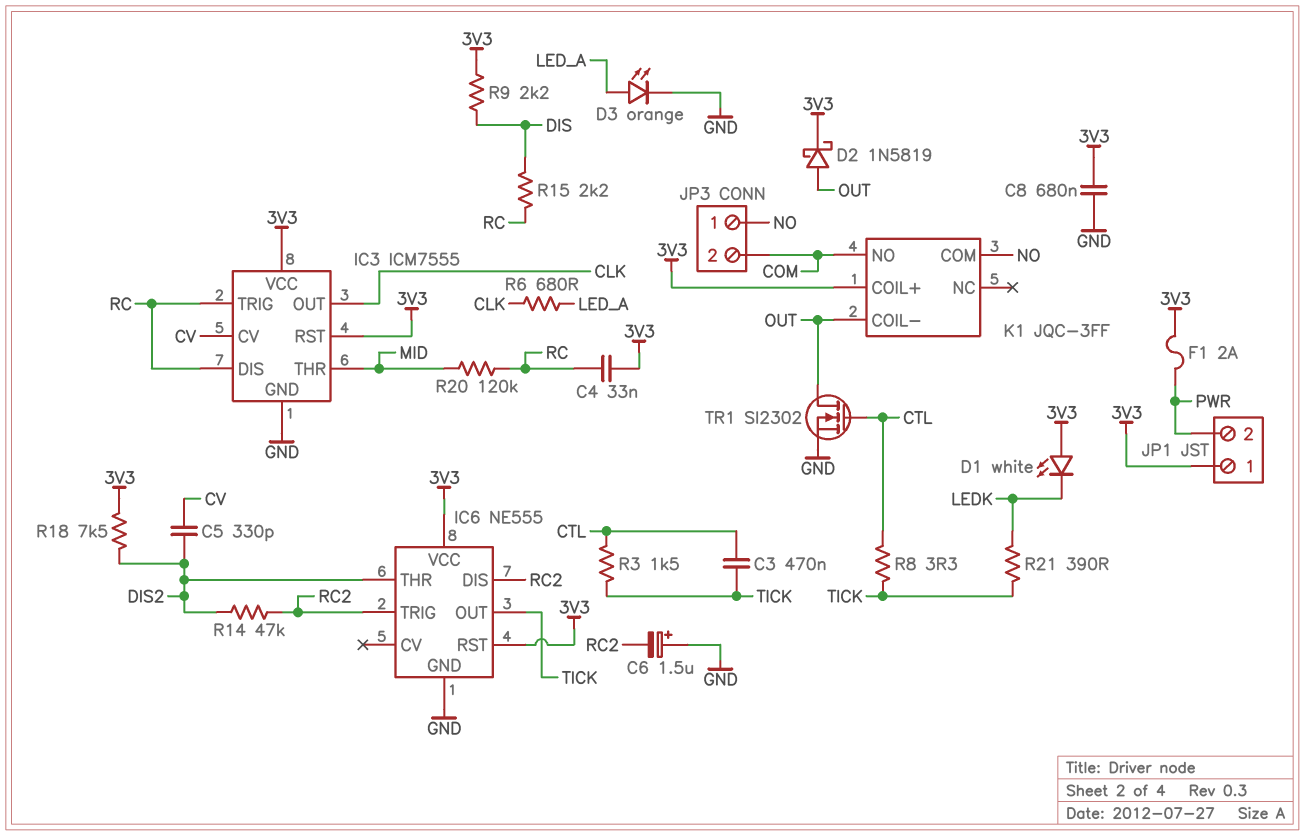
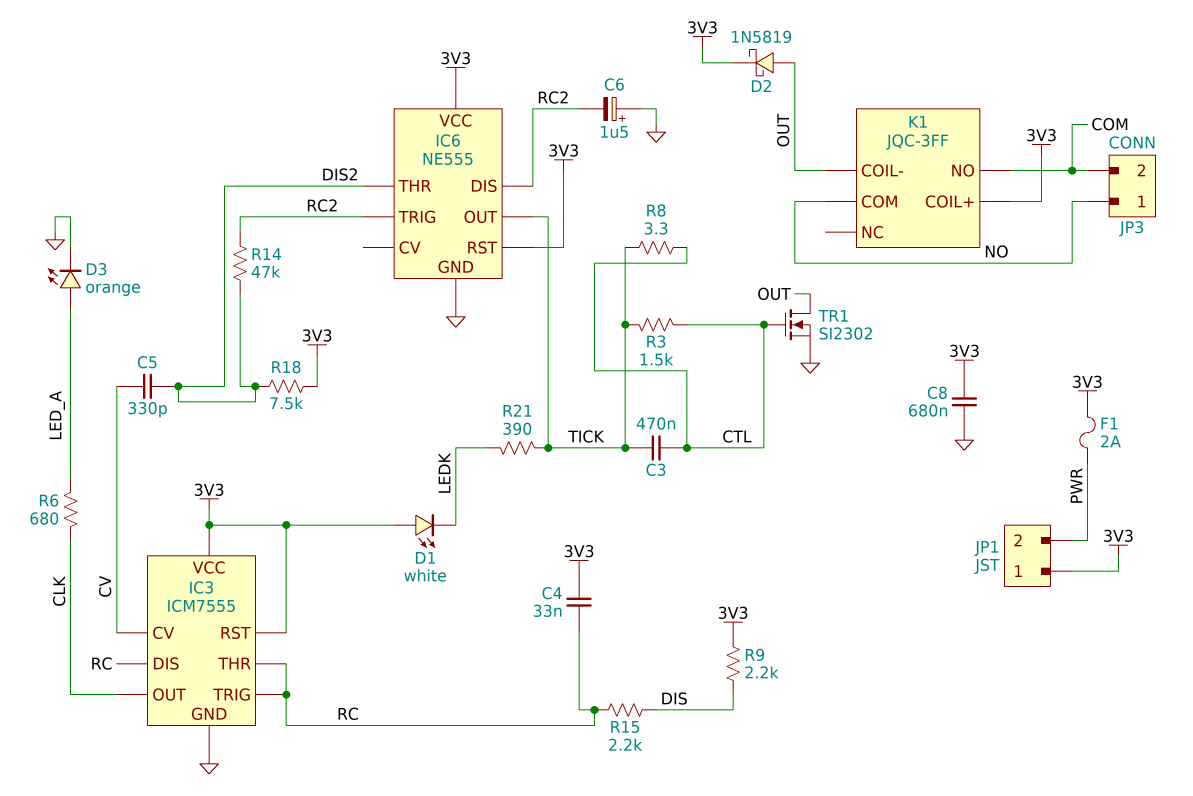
IC3 pin THR: MID -> RC
R20: 120k (MID, RC) -> none

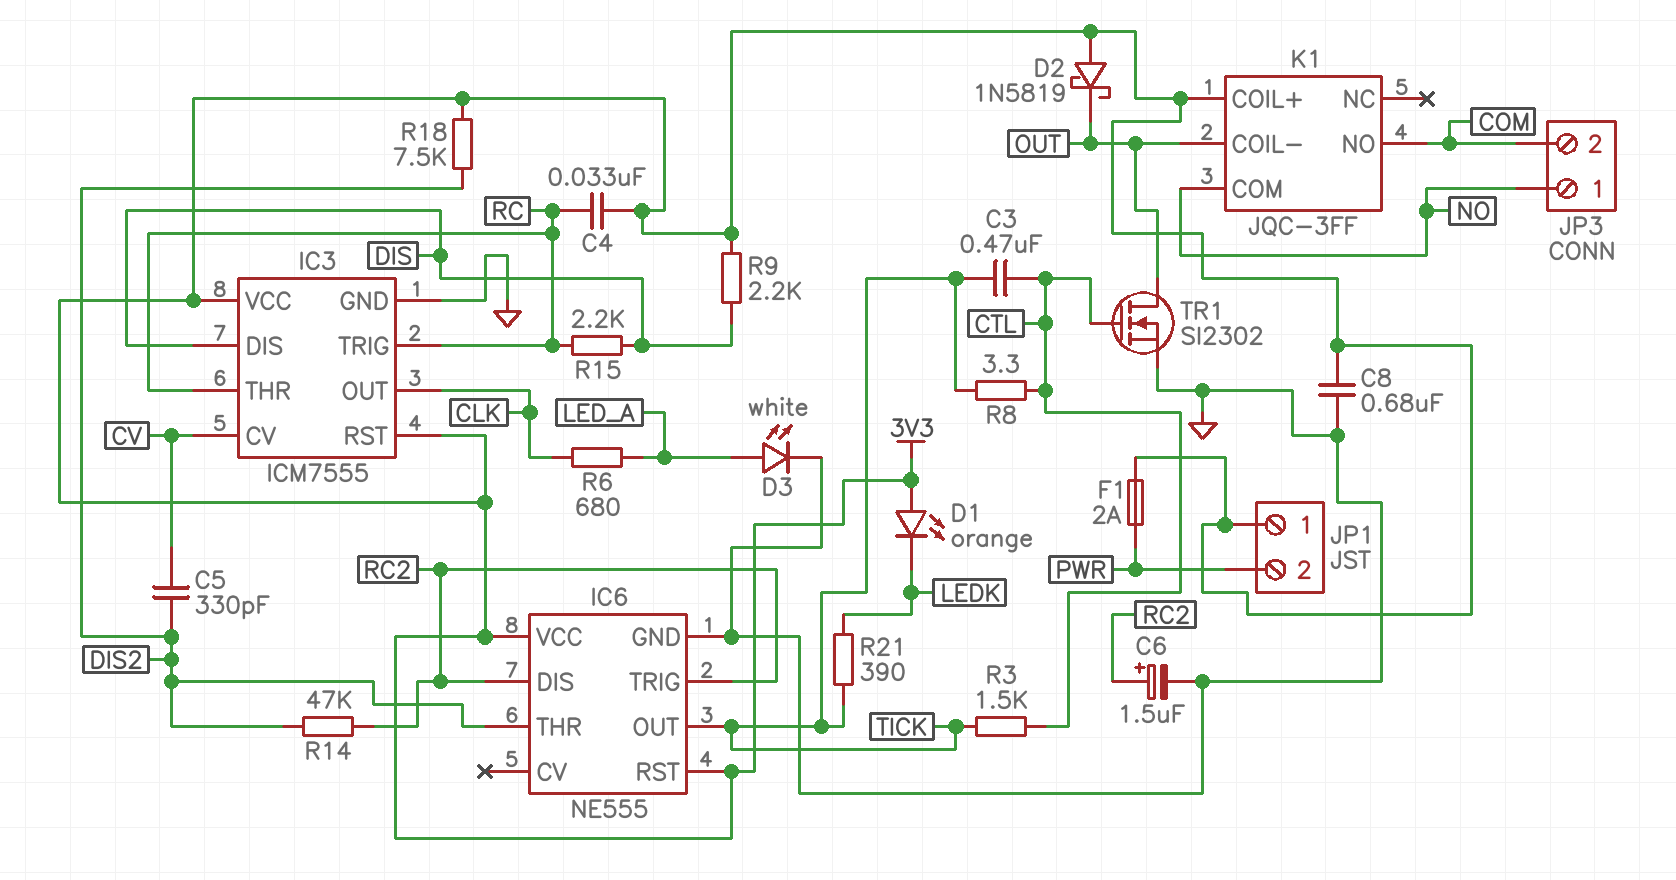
C6: 1.5uF (plus GND, minus RC2) -> 1.5uF (plus RC2, minus GND)
D1: LED white (A 3V3, K LEDK) -> LED orange (A 3V3, K LEDK)
D2: schottky 1N5819 (A OUT, K 3V3) -> schottky 1N5819 (A 3V3, K OUT)
D3: LED orange (A LED_A, K GND) -> LED white (A LED_A, K GND)
IC3 pin DIS: RC -> DIS

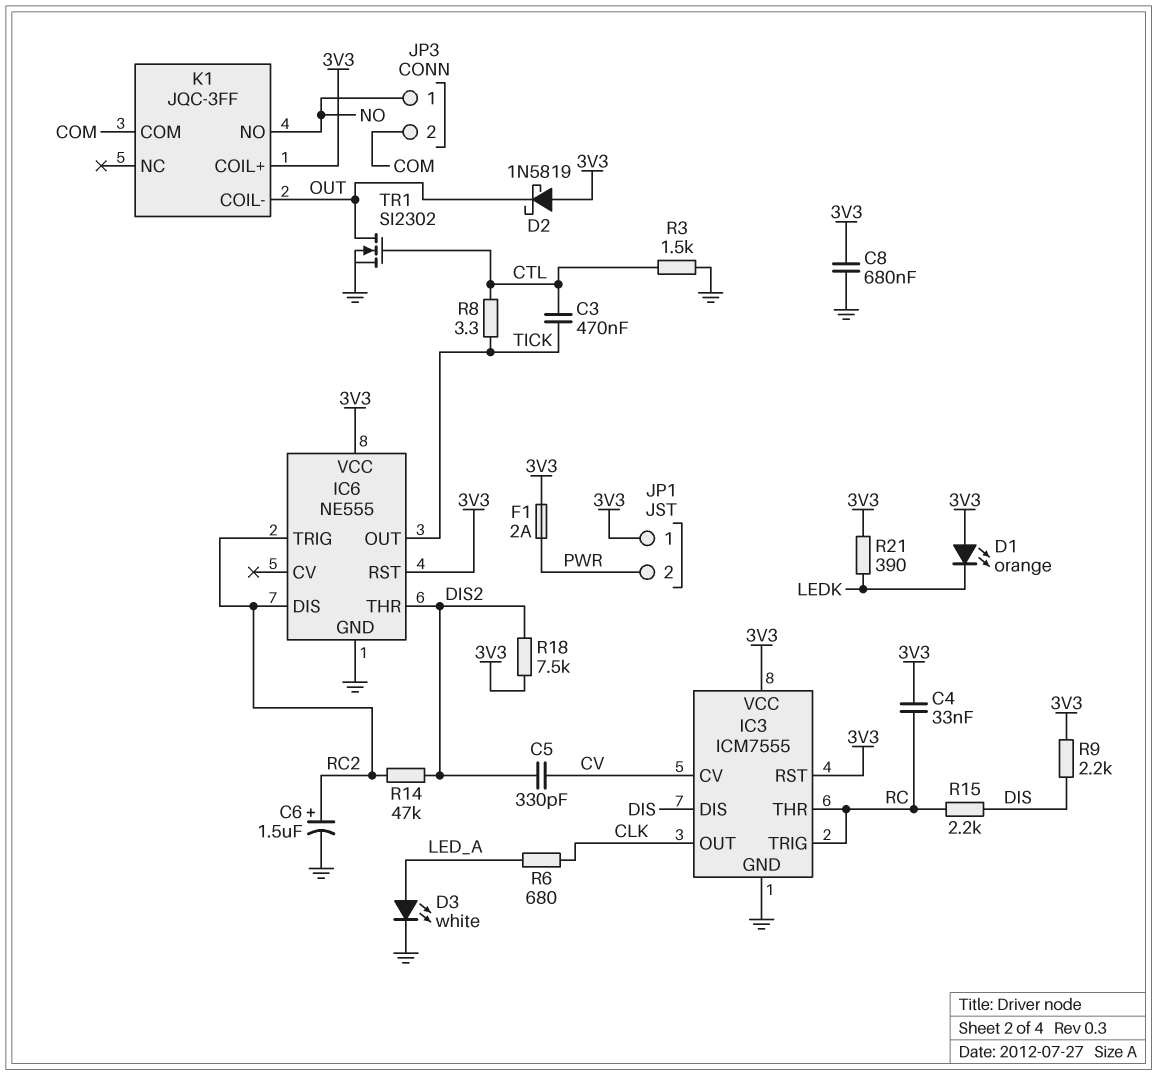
K1 pin COM: NO -> COM
K1 pin NO: COM -> NO
R3: 1.5k (CTL, TICK) -> 1.5k (CTL, GND)
R21: 390 (LEDK, TICK) -> 390 (3V3, LEDK)

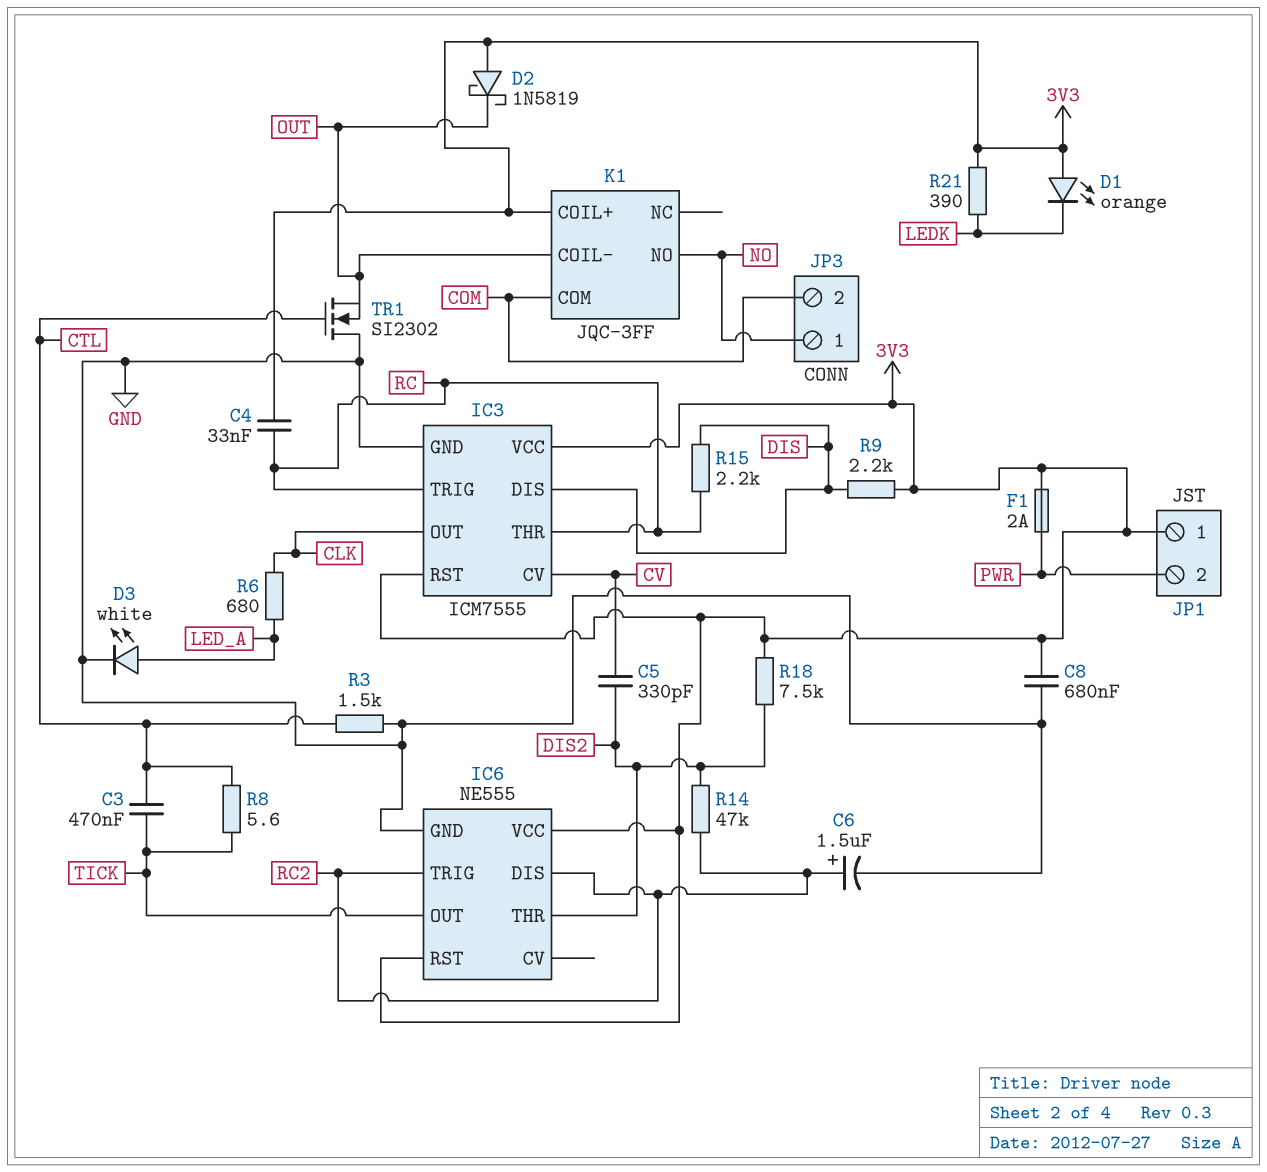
R8: 3.3 (CTL, TICK) -> 5.6 (CTL, TICK)
TR1: NMOS SI2302 (G CTL, D OUT, S GND) -> NMOS SI2302 (G CTL, D GND, S OUT)

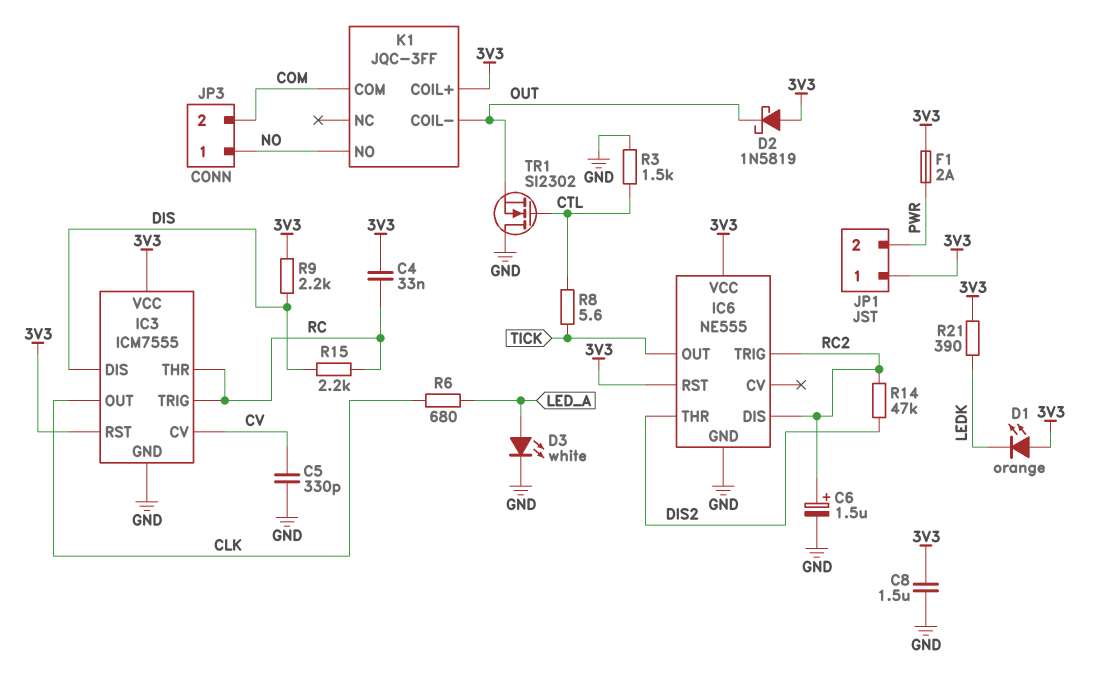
C3: 470nF (CTL, TICK) -> none
C5: 330pF (CV, DIS2) -> 330pF (CV, GND)
C8: 680nF (3V3, GND) -> 1.5uF (3V3, GND)
R18: 7.5k (3V3, DIS2) -> none

